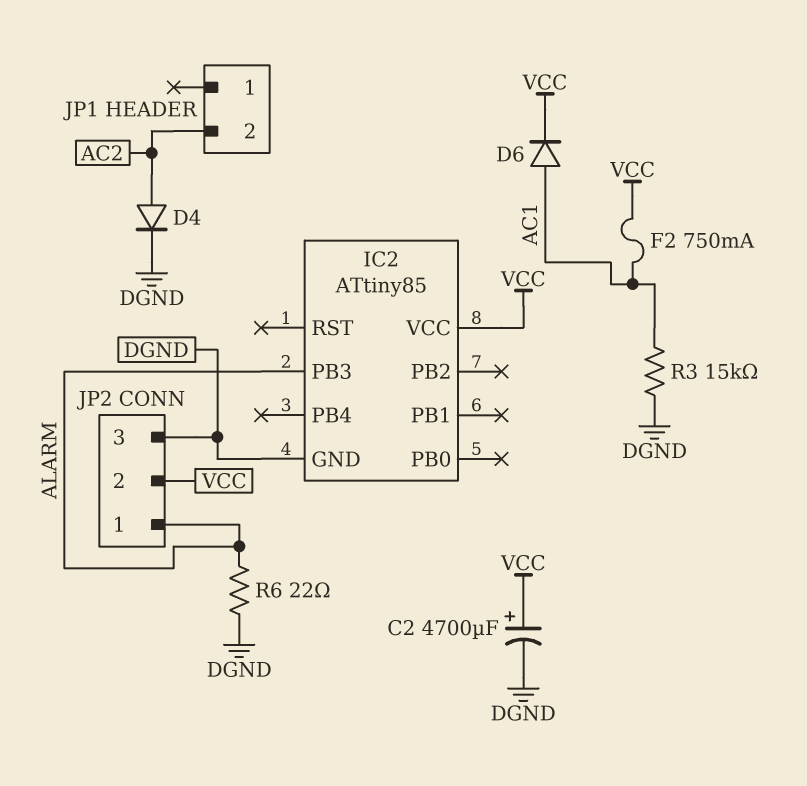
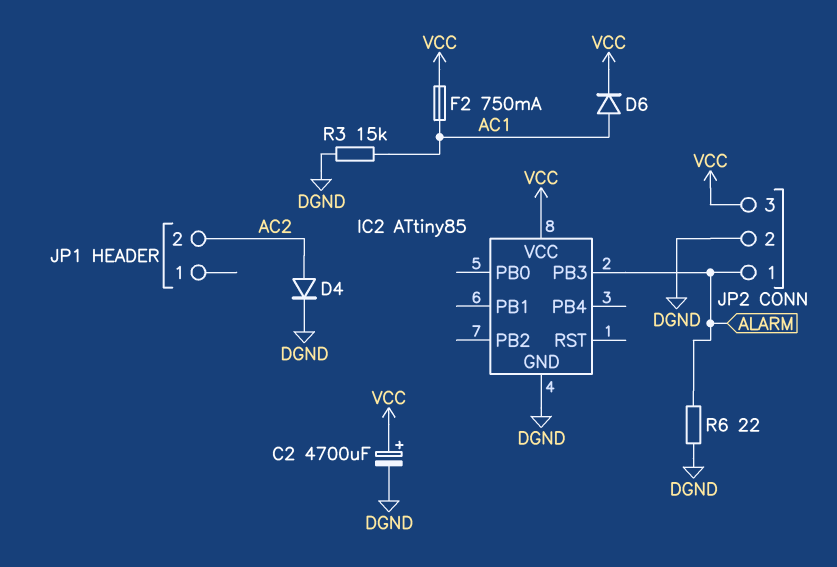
JP2 pin 2: VCC -> DGND
JP2 pin 3: DGND -> VCC

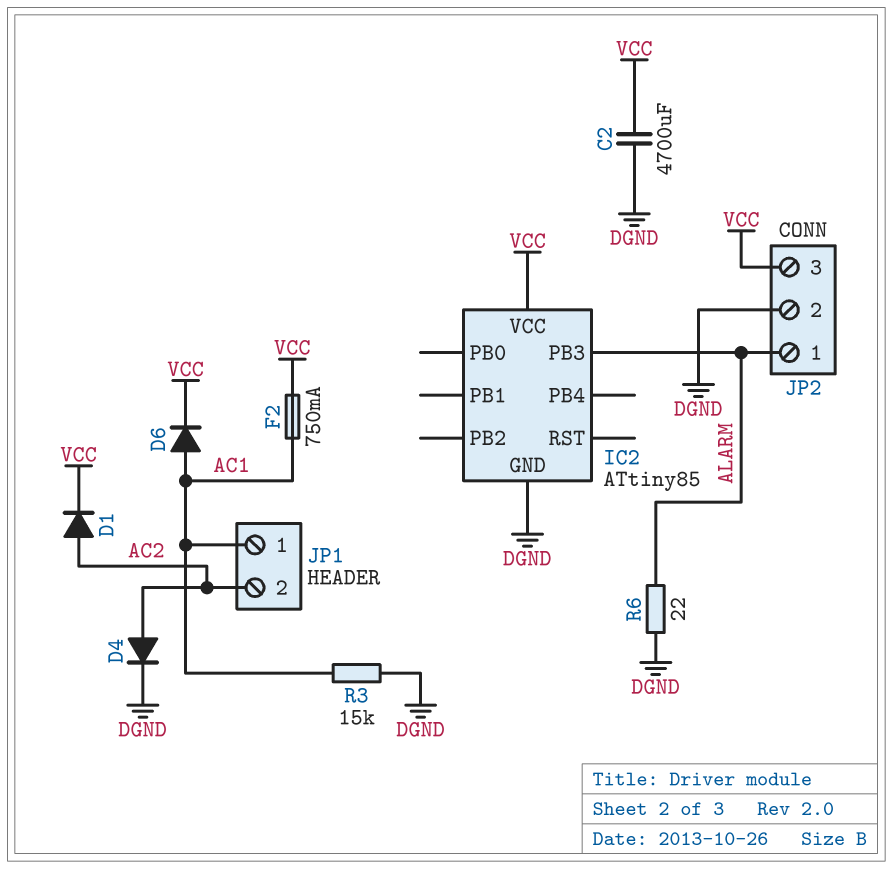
C2: 4700uF (plus VCC, minus DGND) -> 4700uF (DGND, VCC)
D1: none -> diode (A AC2, K VCC)
JP1 pin 1: none -> AC1

